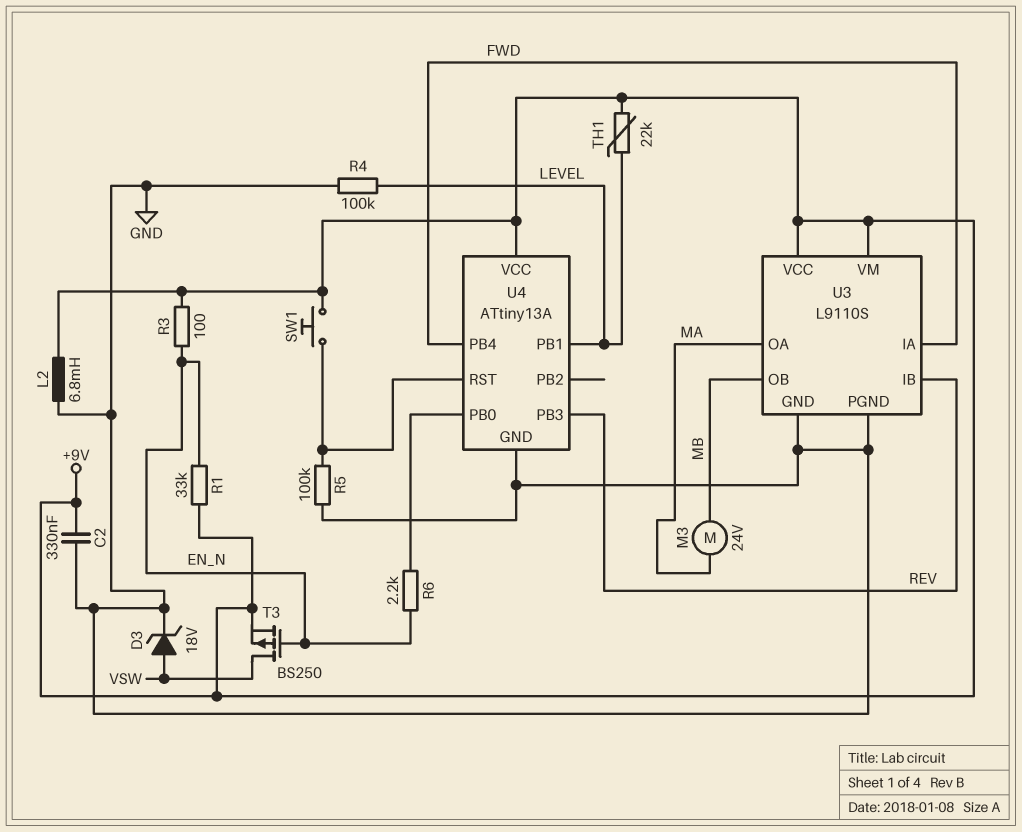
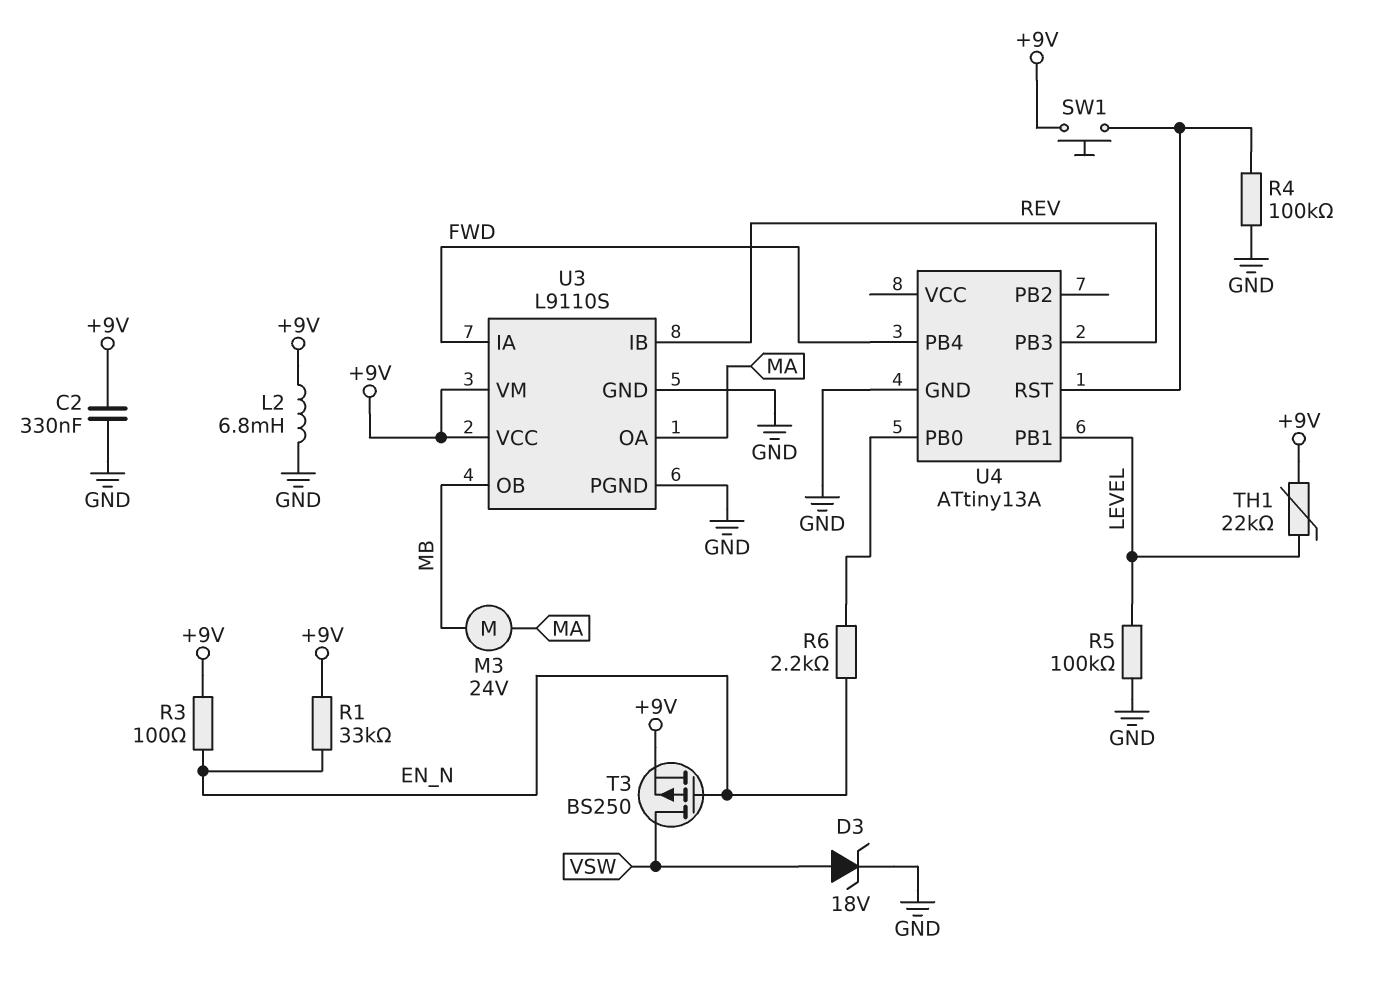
R4: 100k (GND, LEVEL) -> 100k (GND, U4/RST)
R5: 100k (GND, U4/RST) -> 100k (GND, LEVEL)
U4 pin VCC: +9V -> none

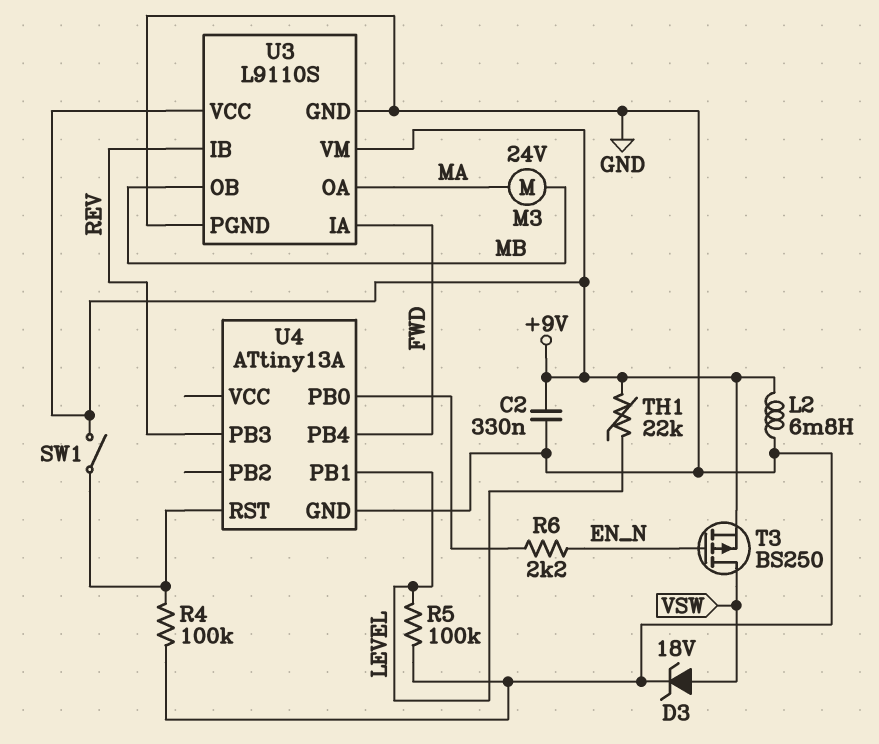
R1: 33k (+9V, EN_N) -> none
R3: 100 (+9V, EN_N) -> none
SW1: button (+9V, U4/RST) -> switch (+9V, U4/RST)

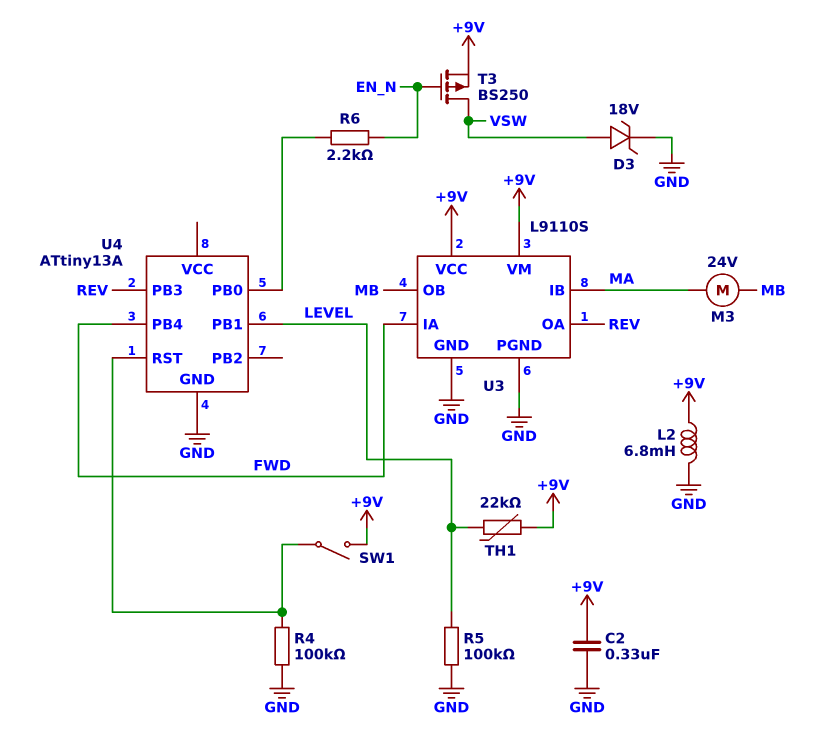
U3 pin IB: REV -> MA
U3 pin OA: MA -> REV

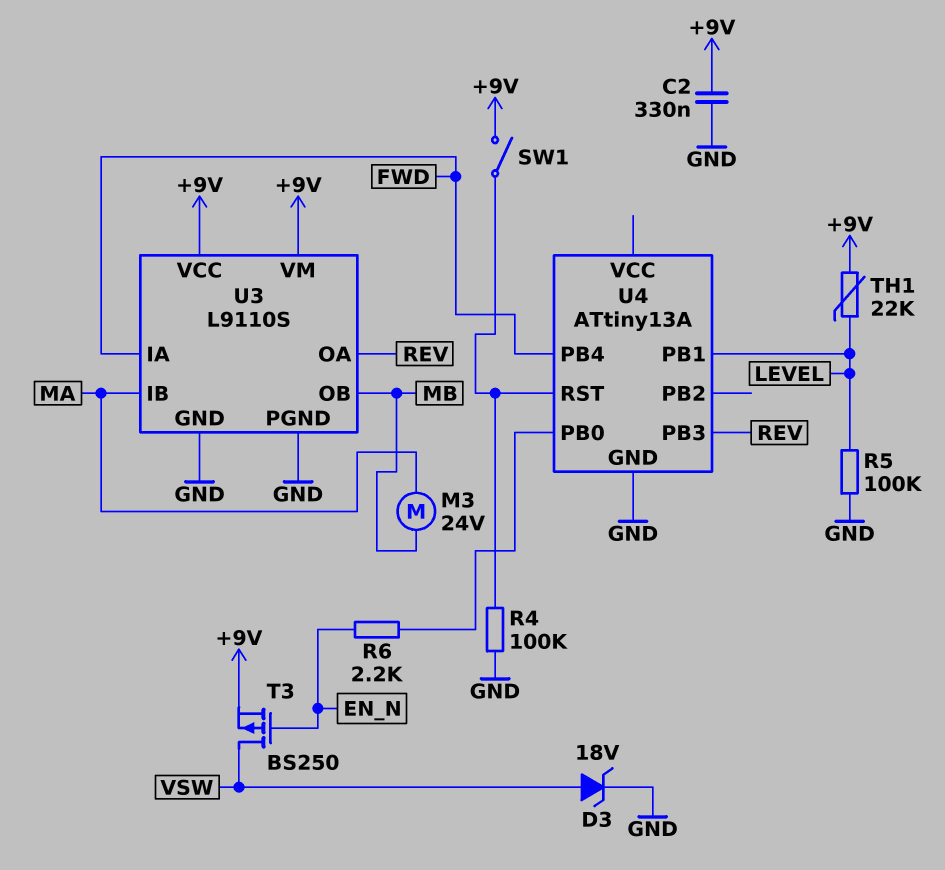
L2: 6.8mH (+9V, GND) -> none

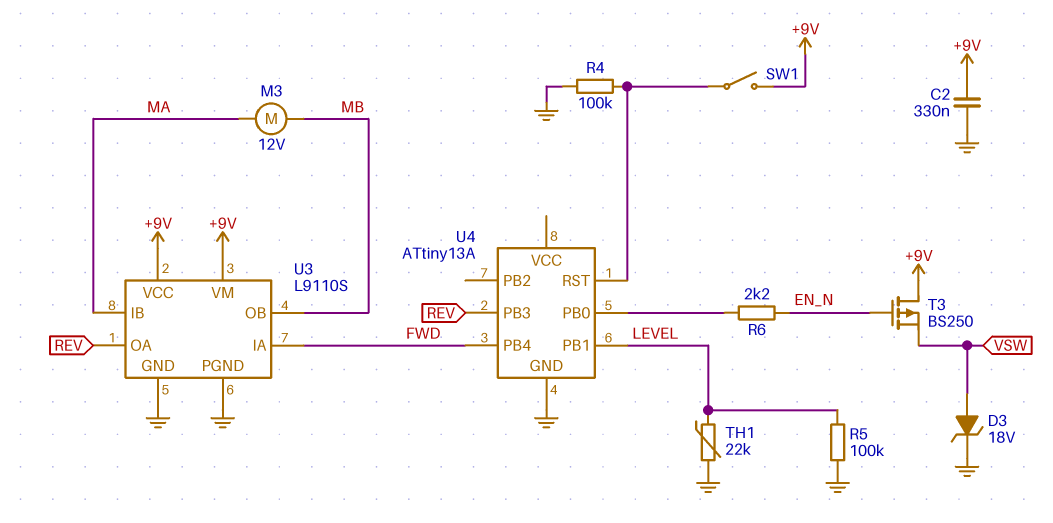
M3: motor 24V (MA, MB) -> motor 12V (MA, MB)
T3: PMOS BS250 (G EN_N, D VSW, S +9V) -> PMOS BS250 (G EN_N, D +9V, S VSW)
TH1: 22k (+9V, LEVEL) -> 22k (GND, LEVEL)

